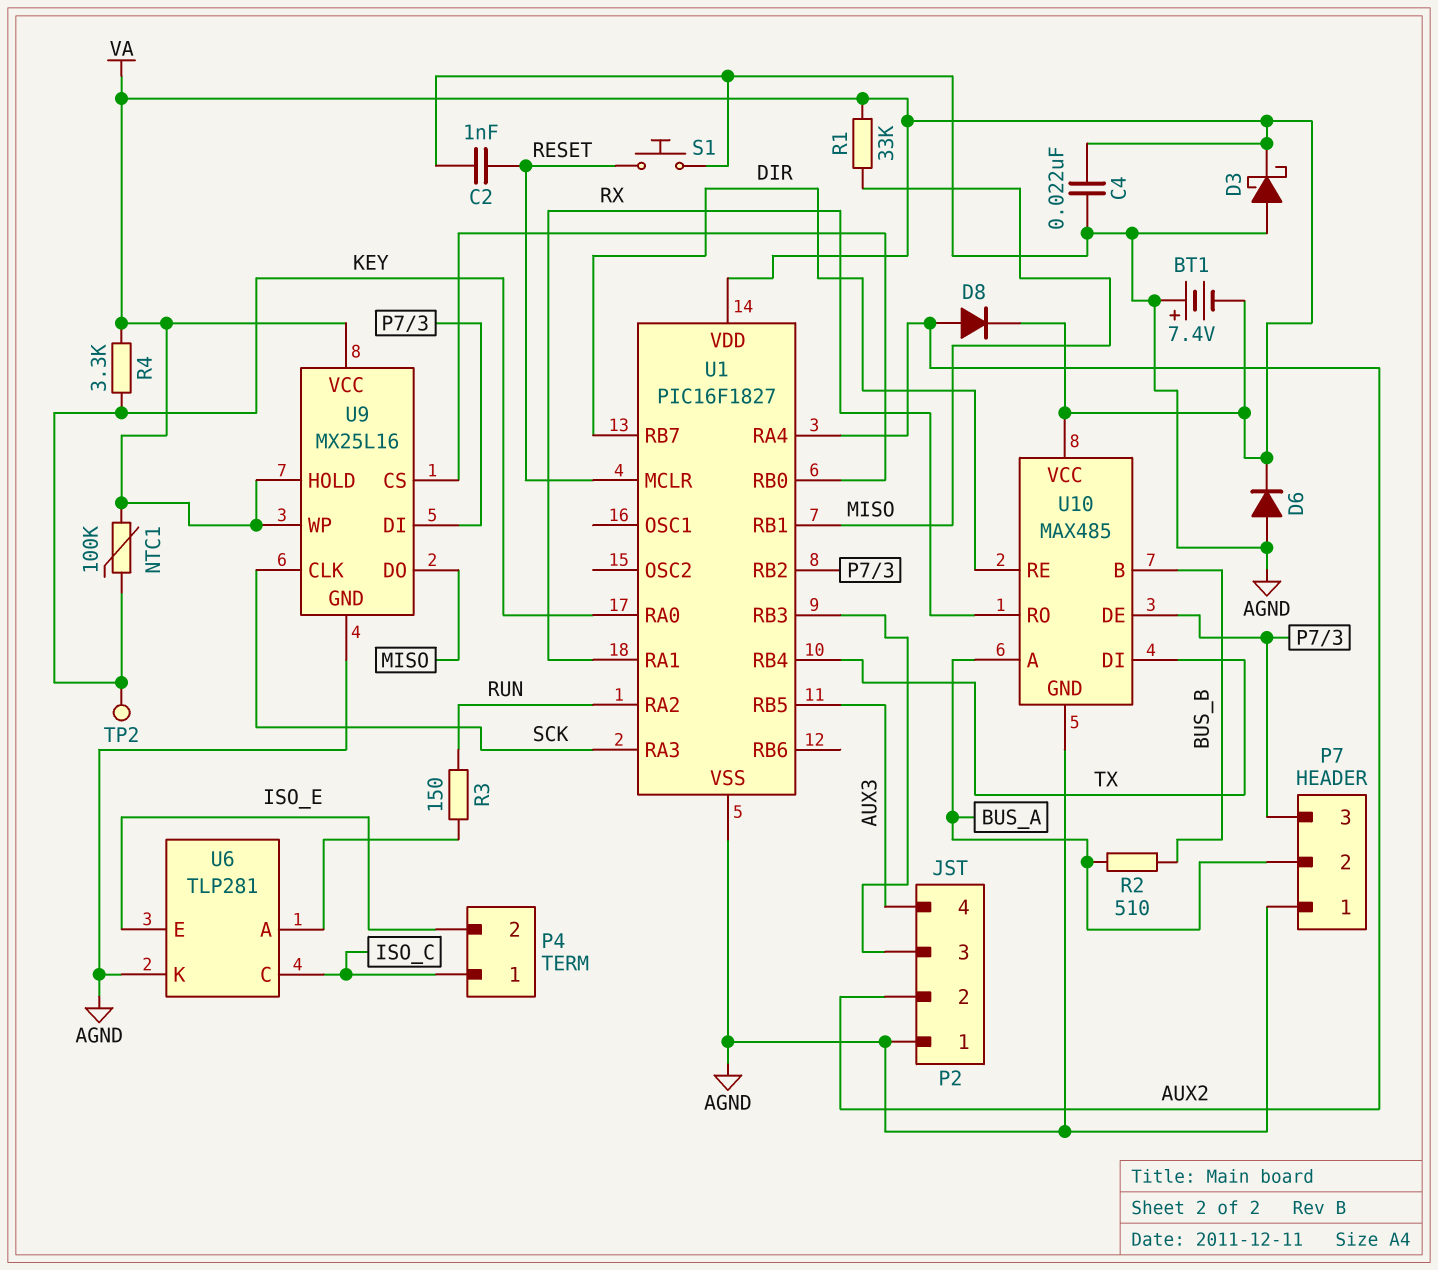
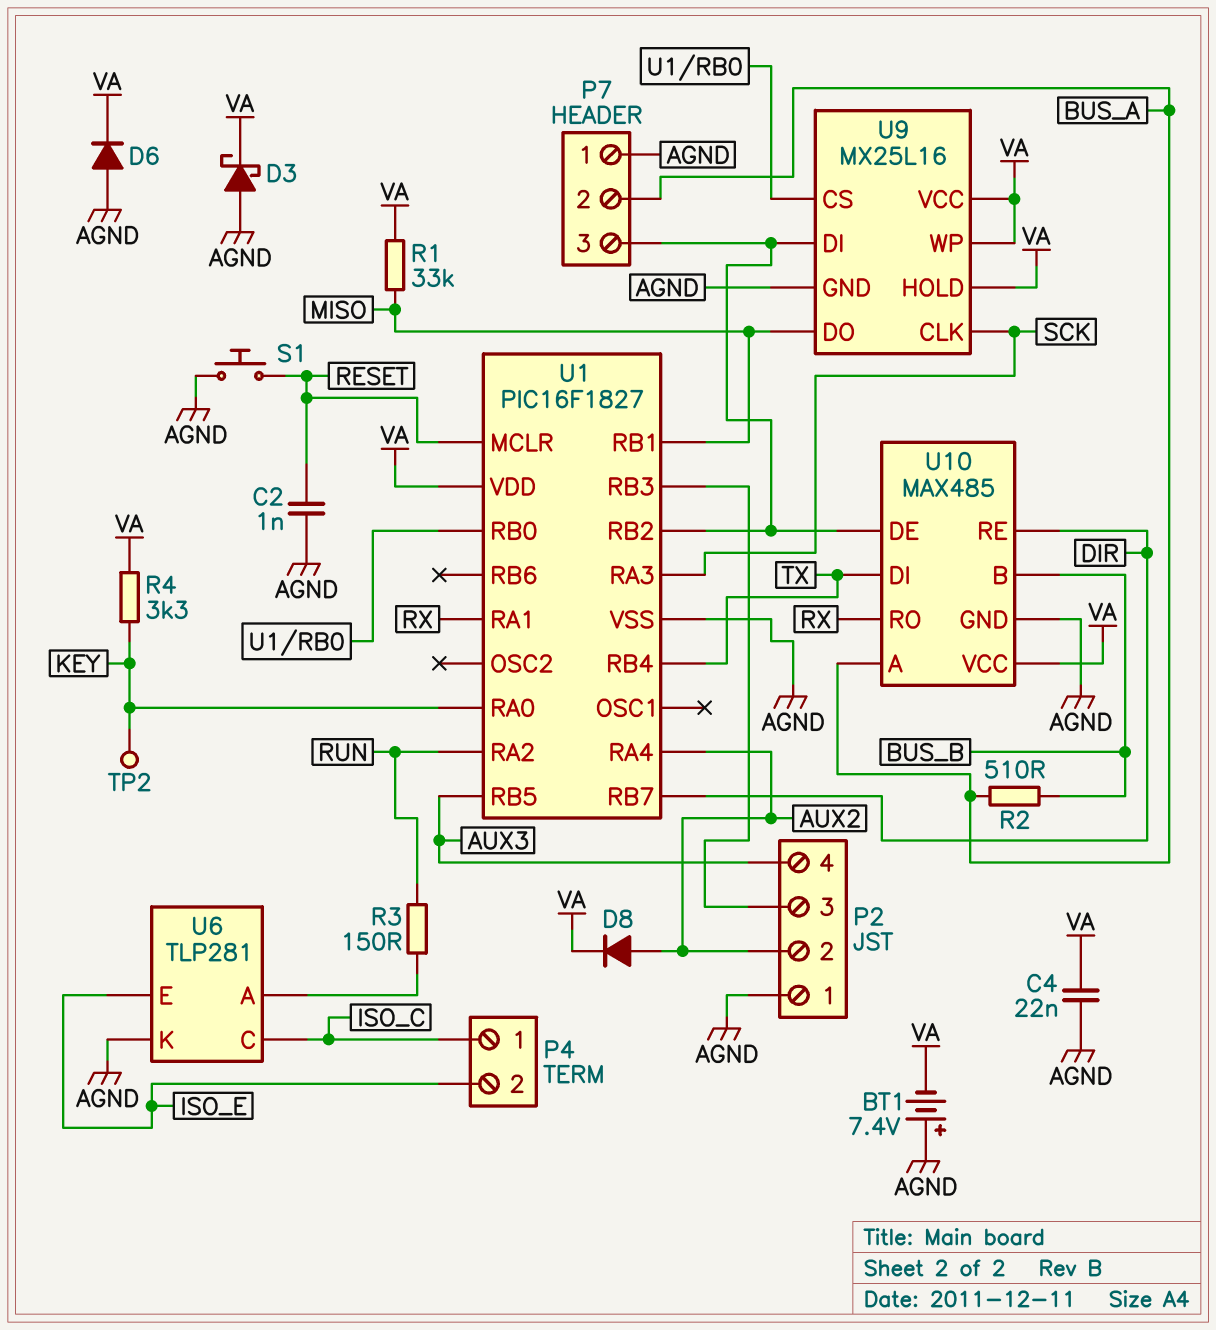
NTC1: 100k (KEY, VA) -> none

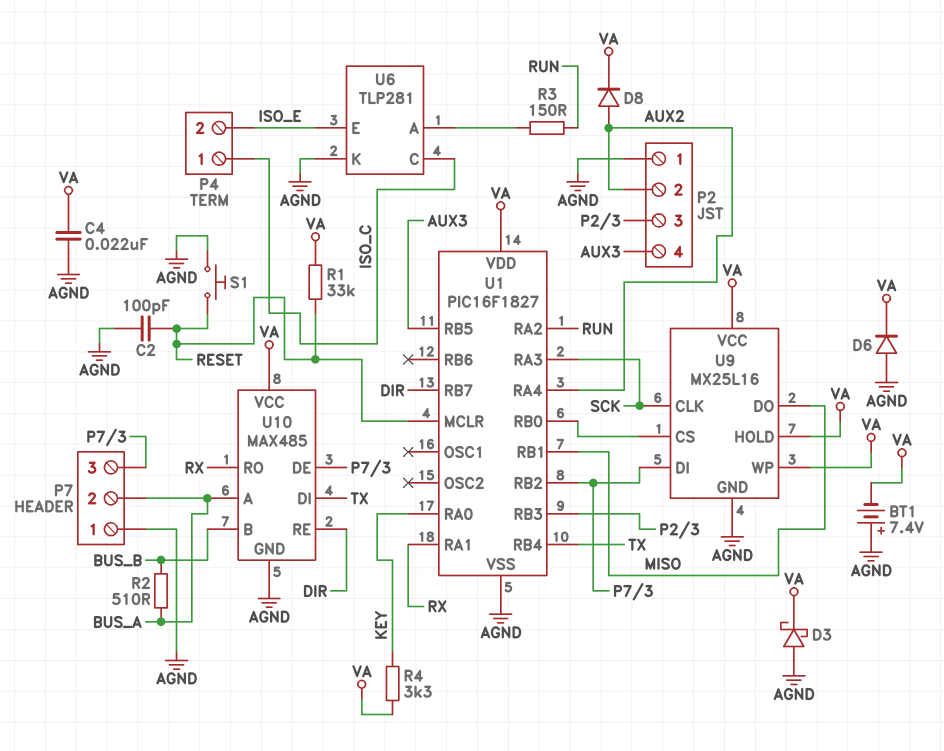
C2: 1nF (AGND, RESET) -> 100pF (AGND, RESET)
R1: 33k (MISO, VA) -> 33k (RESET, VA)
TP2: test point (KEY) -> none

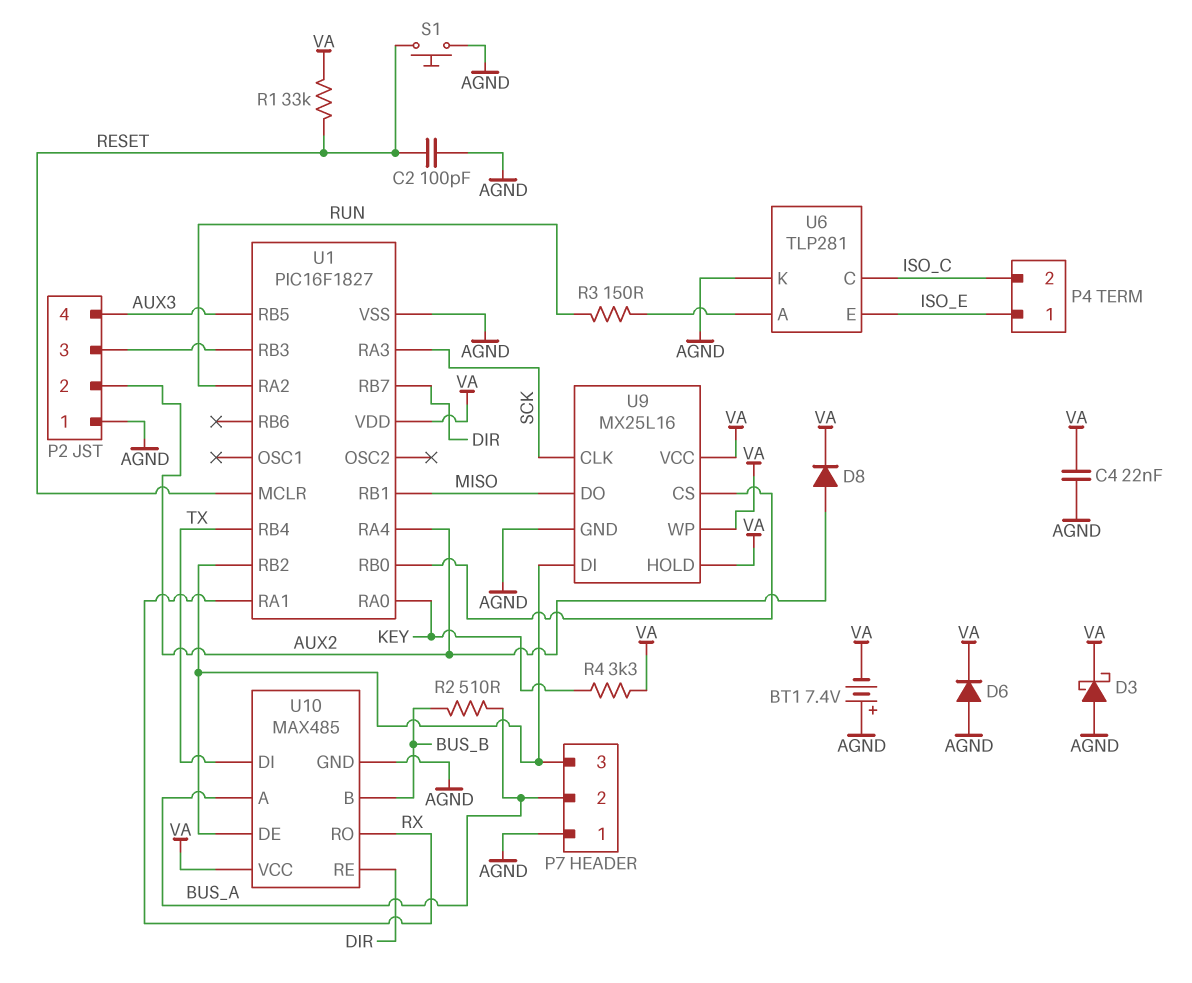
P4 pin 1: ISO_C -> ISO_E
P4 pin 2: ISO_E -> ISO_C

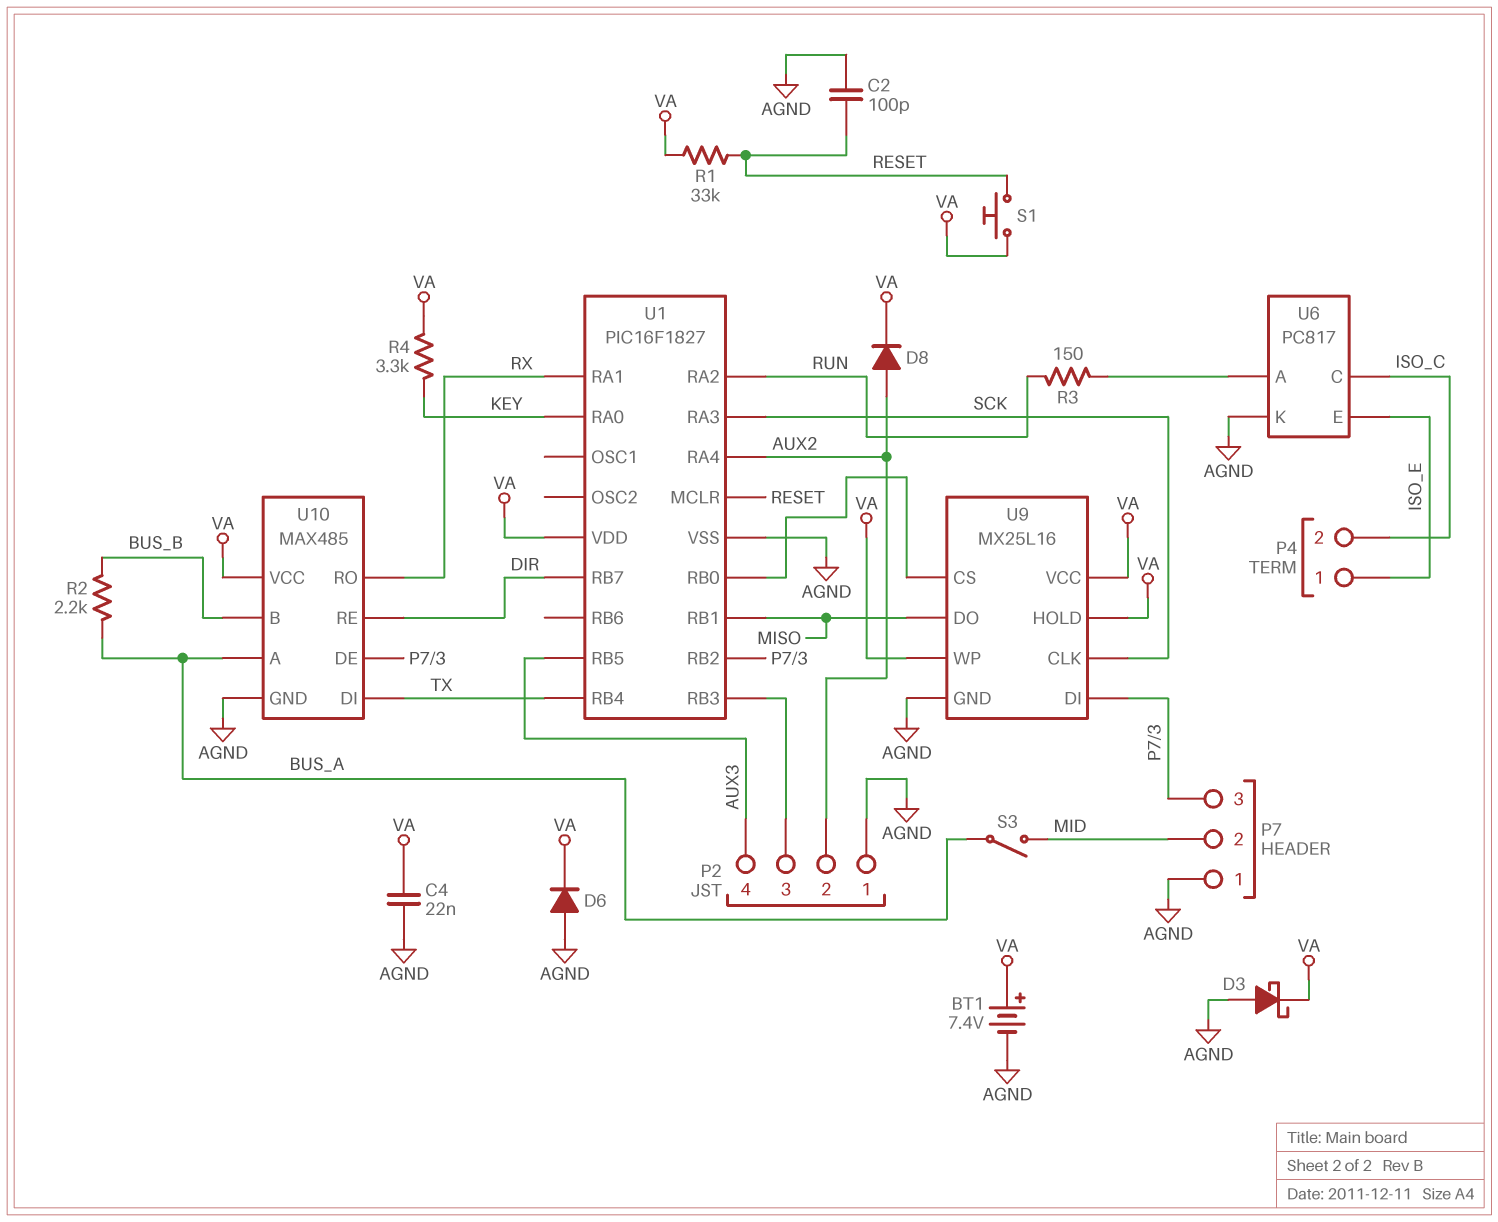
BT1: 7.4V (plus AGND, minus VA) -> 7.4V (plus VA, minus AGND)
P7 pin 2: BUS_A -> MID
R2: 510 (BUS_A, BUS_B) -> 2.2k (BUS_A, BUS_B)
S1: button (AGND, RESET) -> button (RESET, VA)
S3: none -> switch (BUS_A, MID)
U6: TLP281 -> PC817

